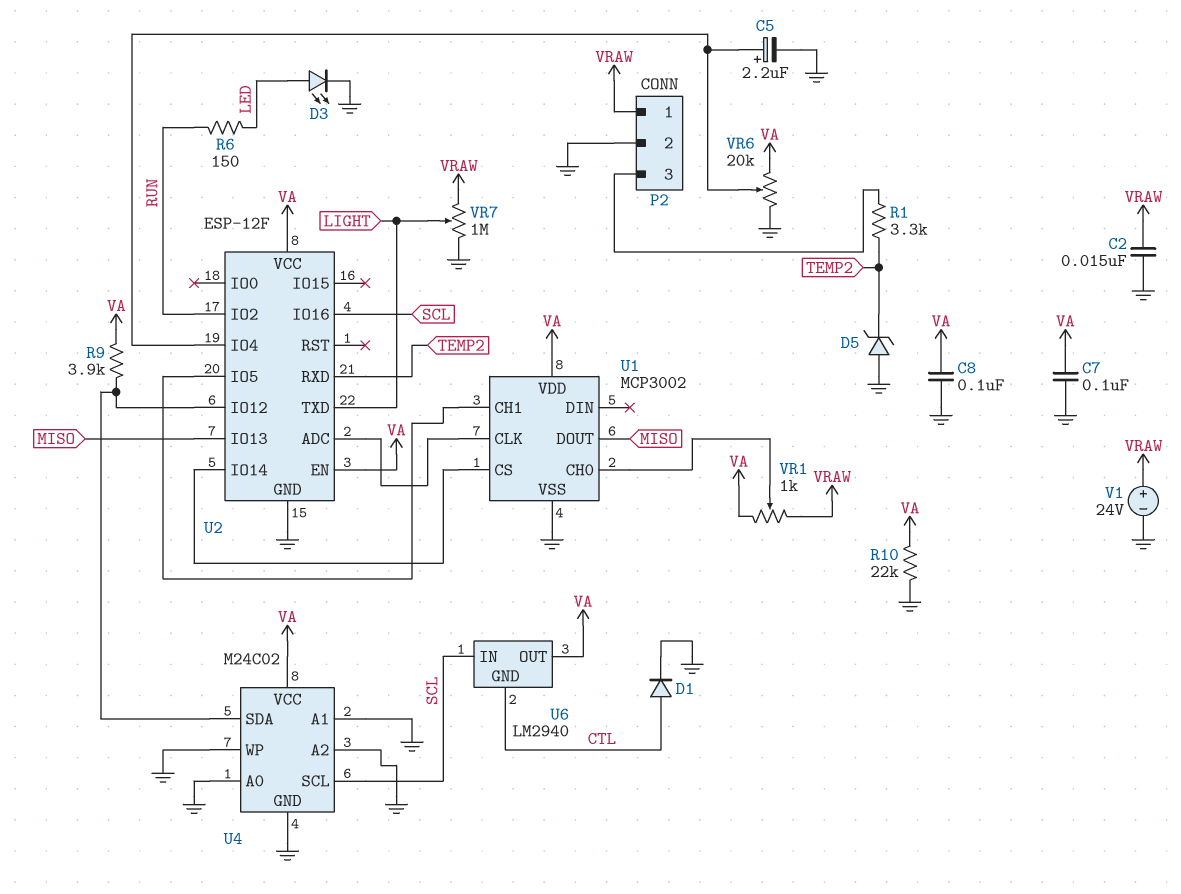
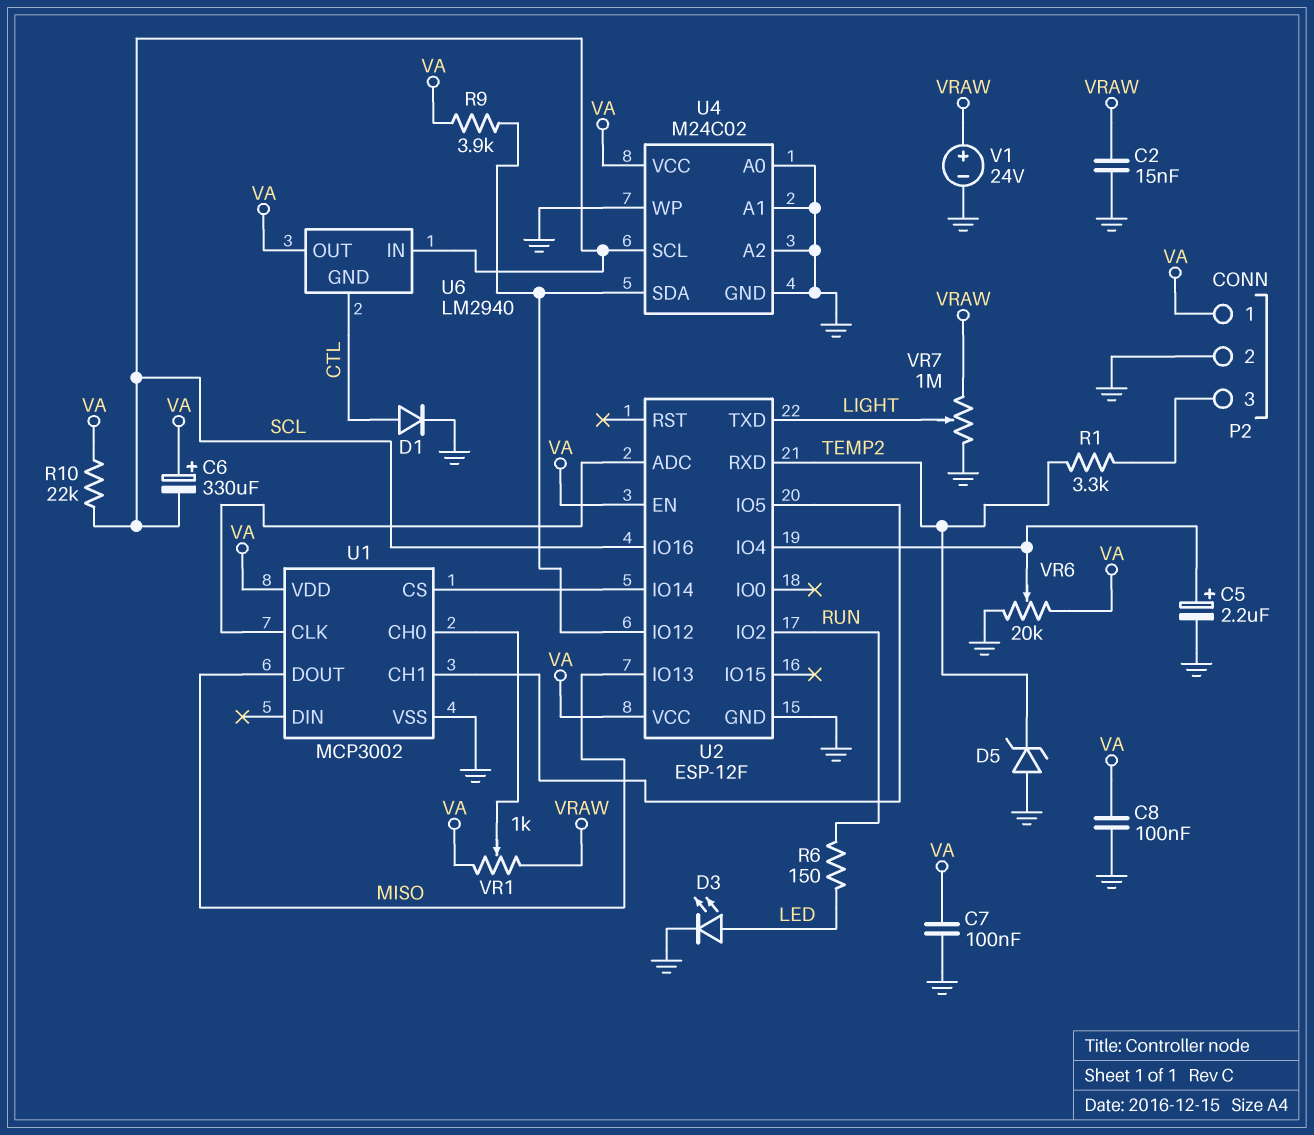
C6: none -> 330uF (plus VA, minus SCL)
P2 pin 1: VRAW -> VA
R10: 22k (GND, VA) -> 22k (SCL, VA)

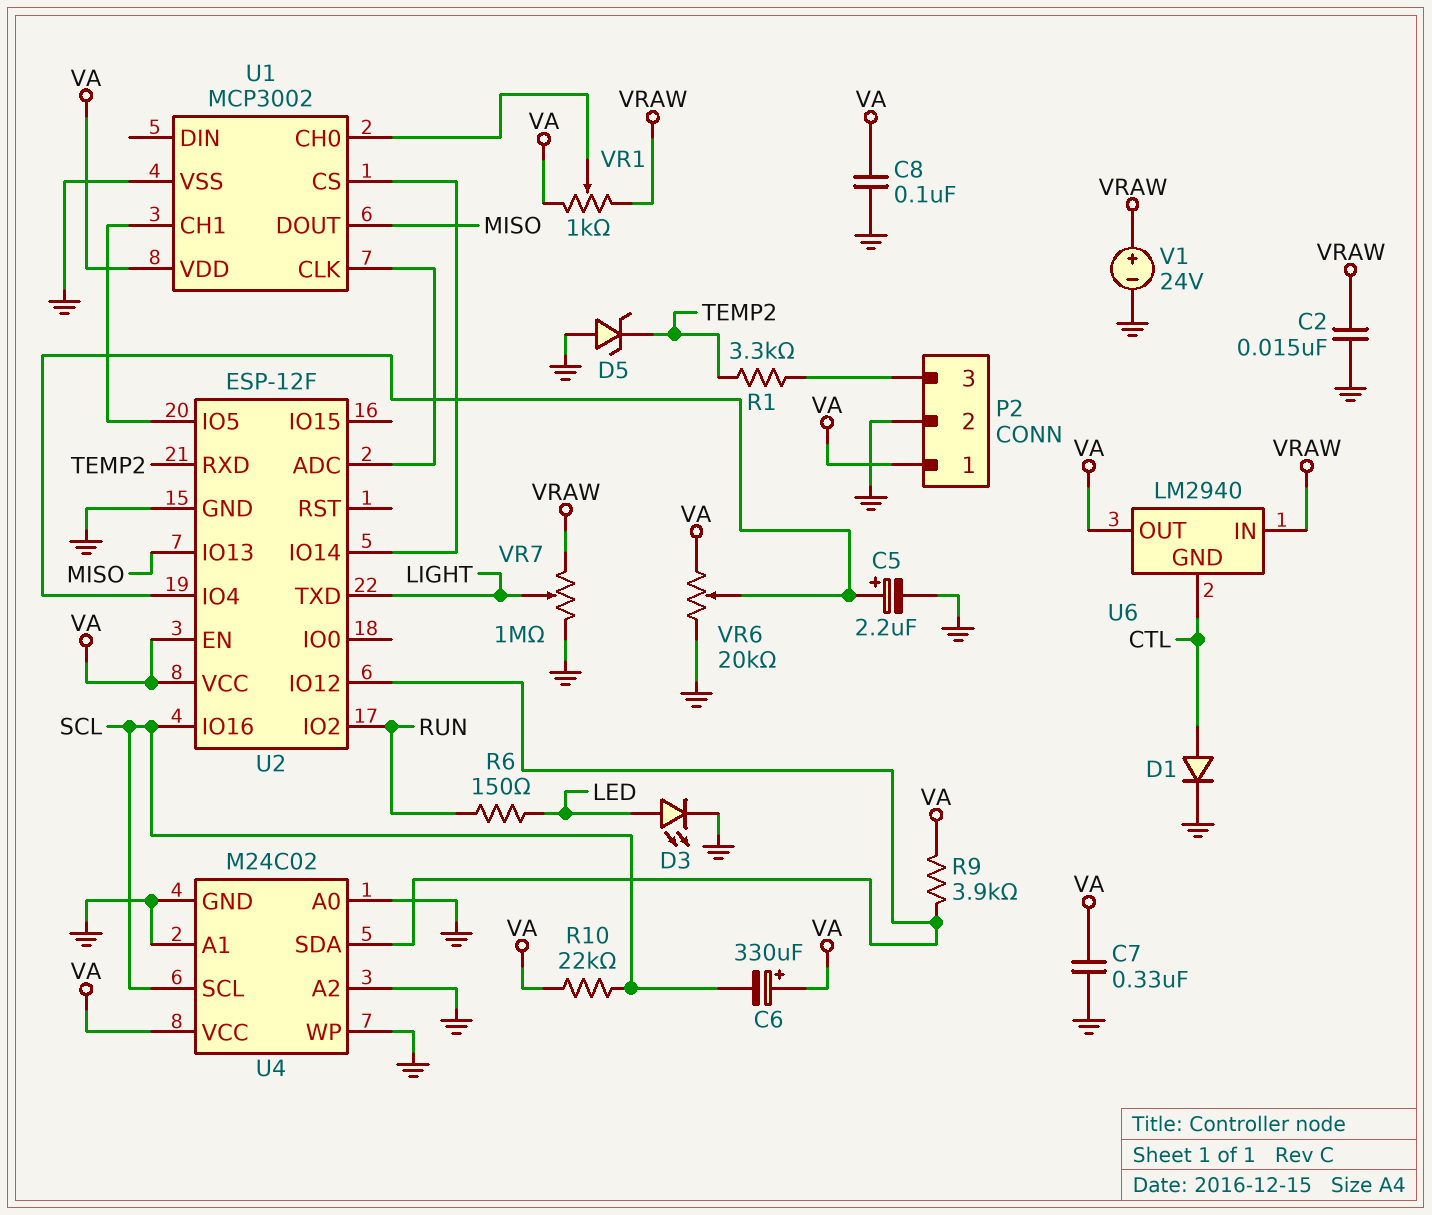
C7: 100nF (GND, VA) -> 330nF (GND, VA)
U6 pin IN: SCL -> VRAW

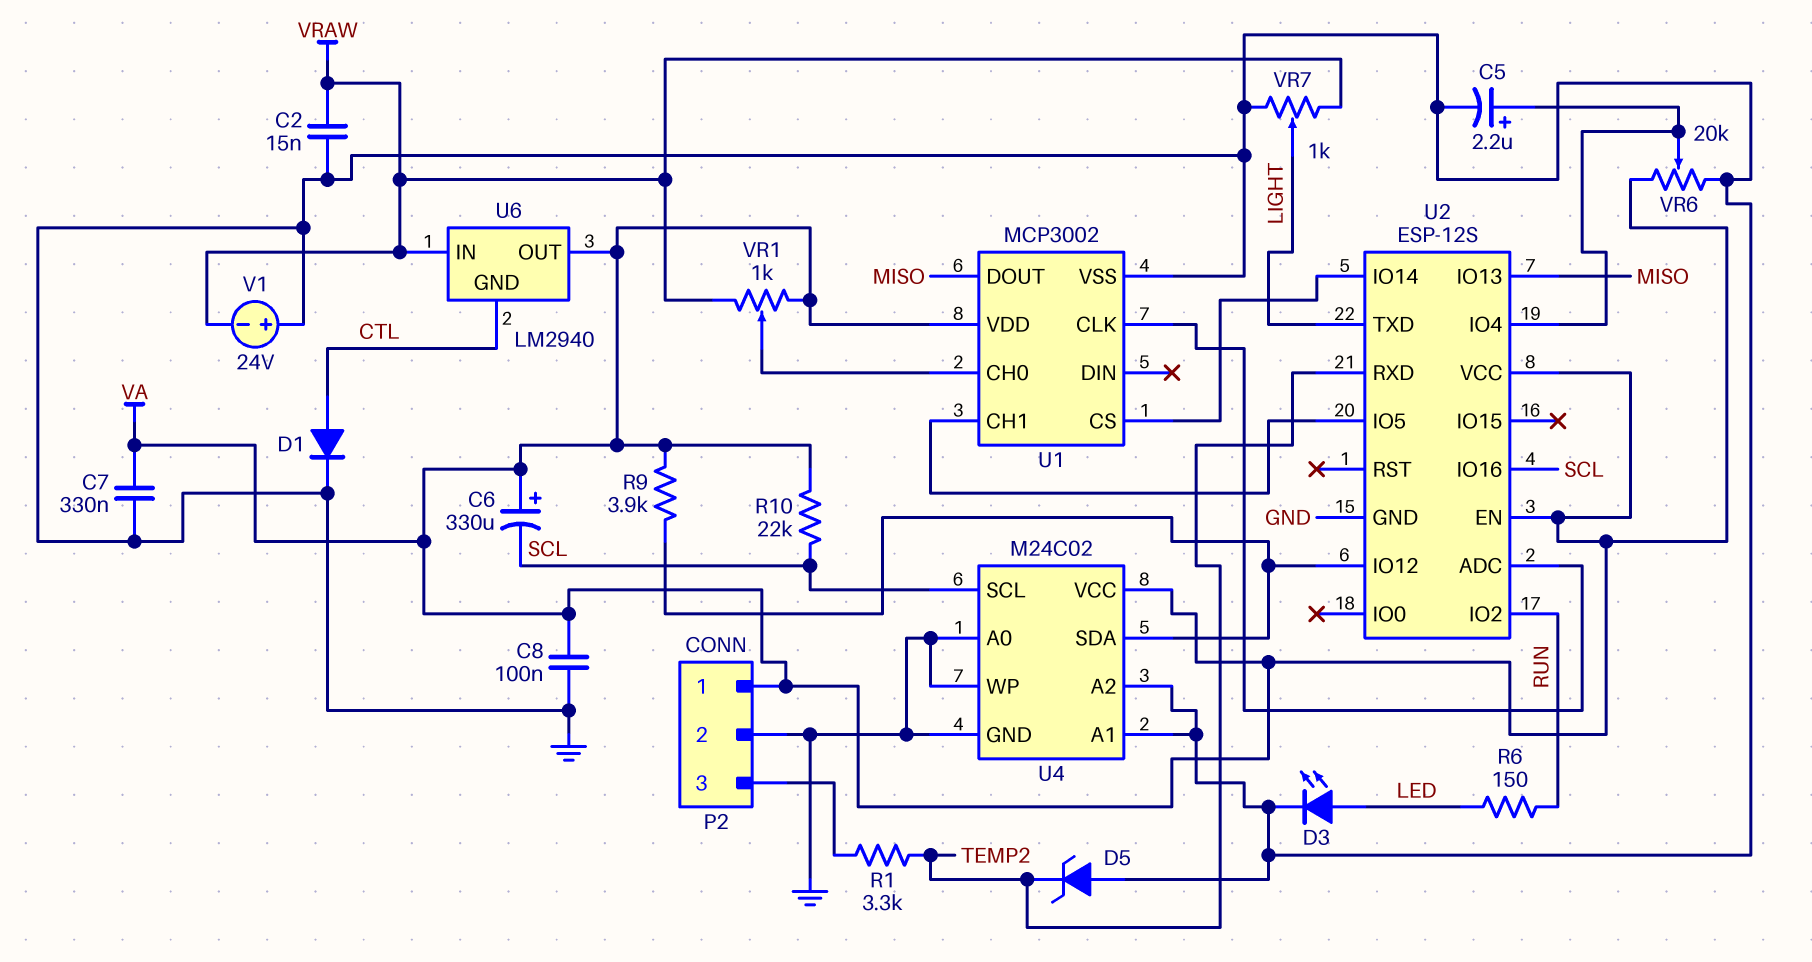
U2: ESP-12F -> ESP-12S
V1: 24V (plus VRAW, minus GND) -> 24V (plus GND, minus VRAW)
VR7: 1M (GND, VRAW, wiper LIGHT) -> 1k (GND, VRAW, wiper LIGHT)

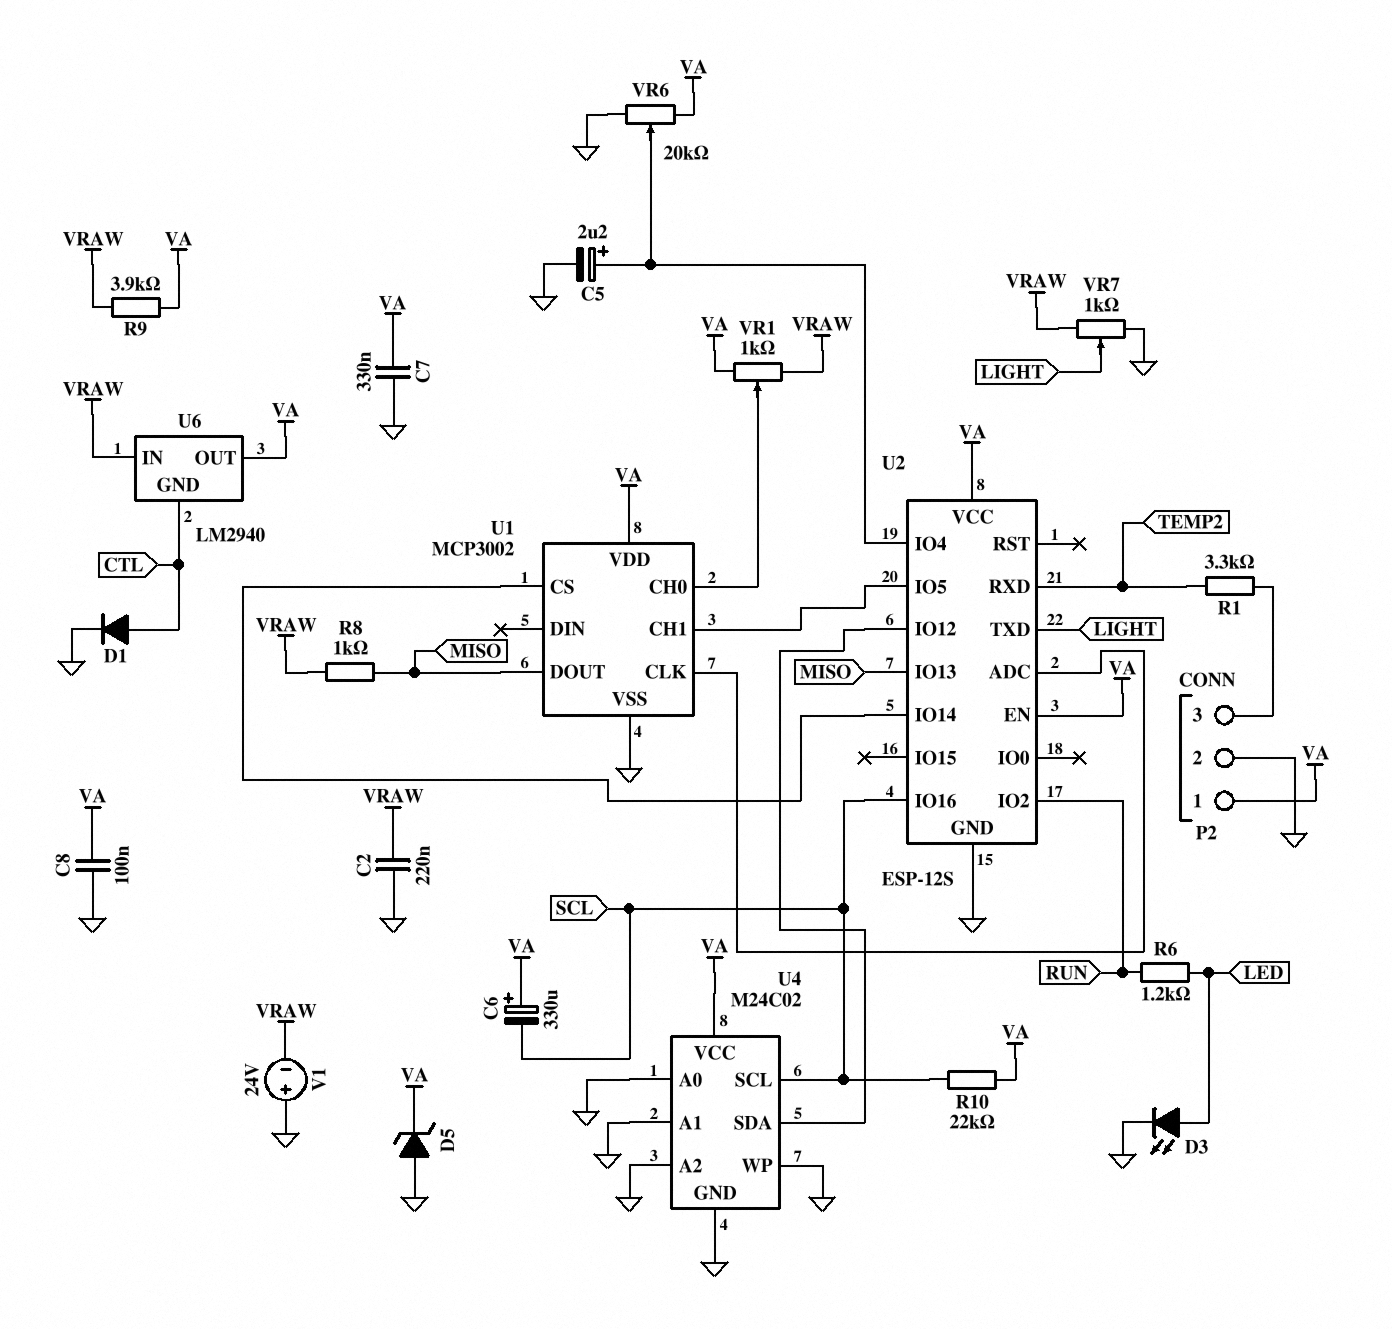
C2: 15nF (GND, VRAW) -> 220nF (GND, VRAW)
D5: zener (A GND, K TEMP2) -> zener (A GND, K VA)
R6: 150 (LED, RUN) -> 1.2k (LED, RUN)
R8: none -> 1k (MISO, VRAW)
R9: 3.9k (U2/IO12, VA) -> 3.9k (VA, VRAW)

